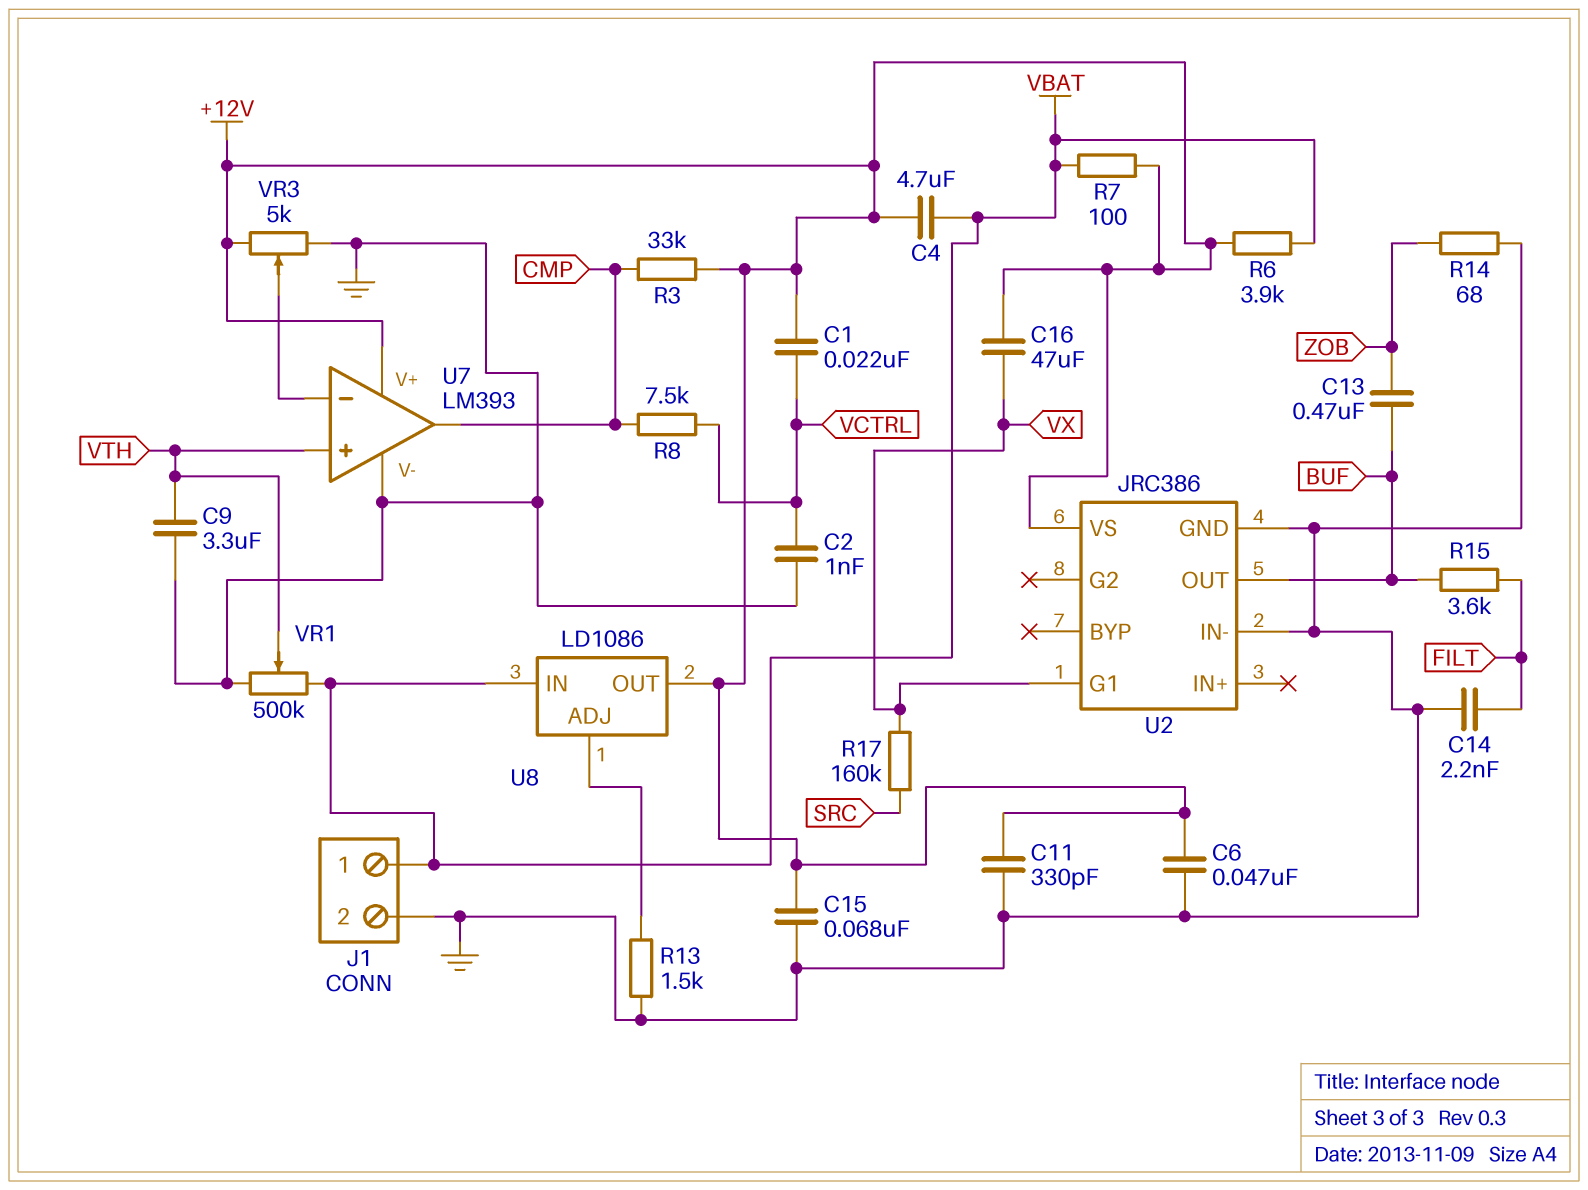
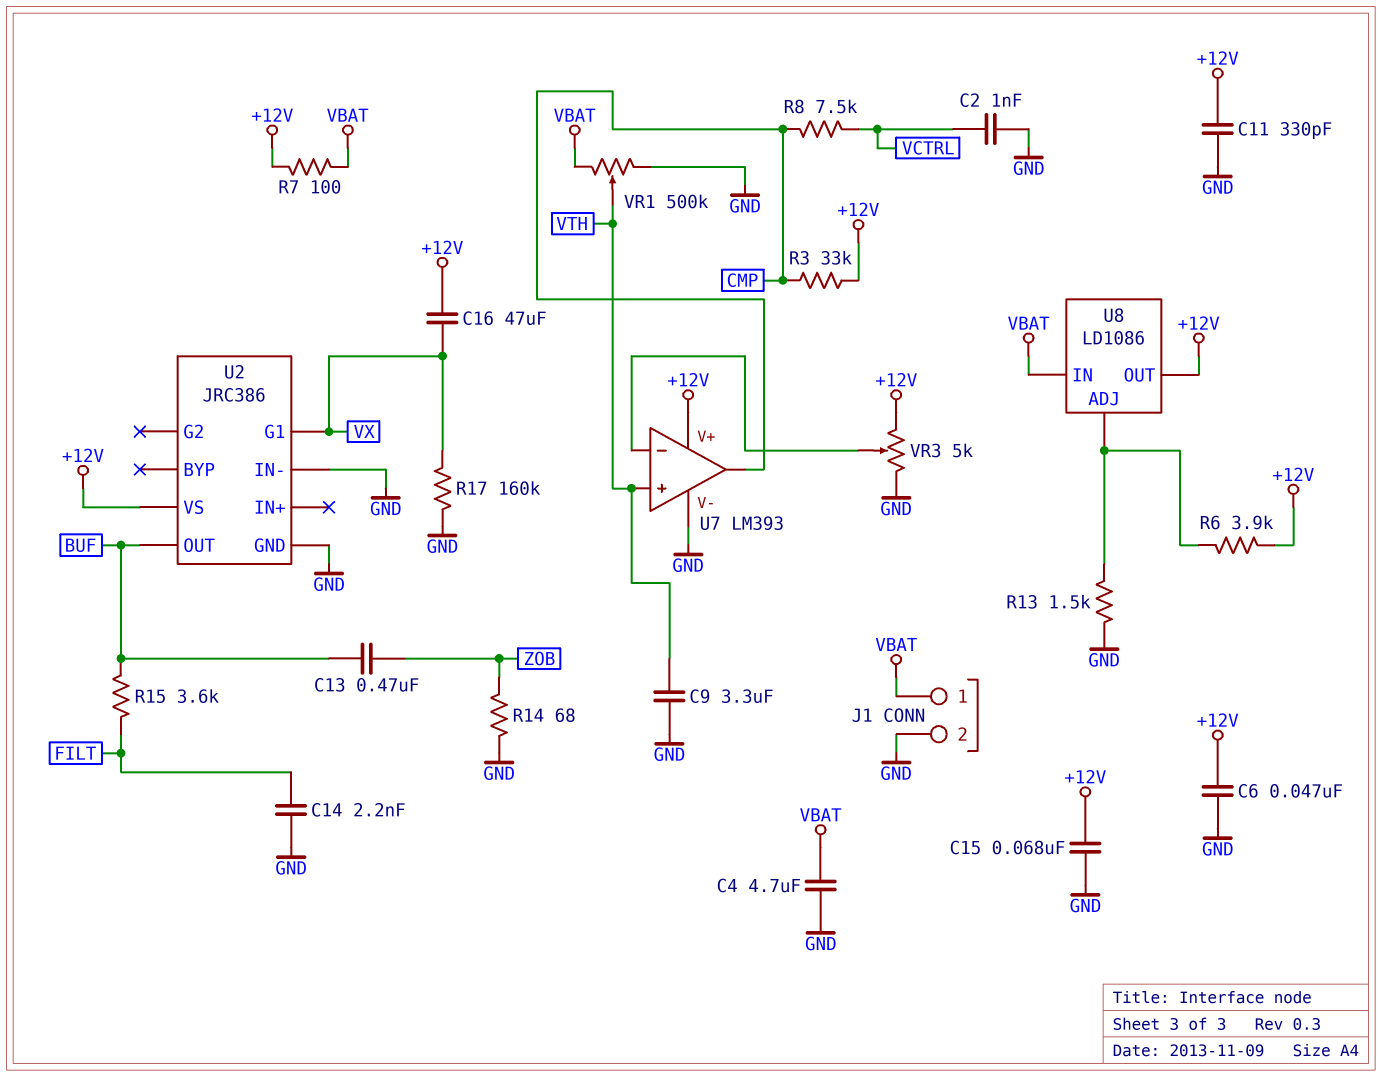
C1: 22nF (+12V, VCTRL) -> none
C4: 4.7uF (+12V, VBAT) -> 4.7uF (GND, VBAT)
R6: 3.9k (+12V, VBAT) -> 3.9k (+12V, U8/ADJ)
R17: 160k (SRC, VX) -> 160k (GND, VX)

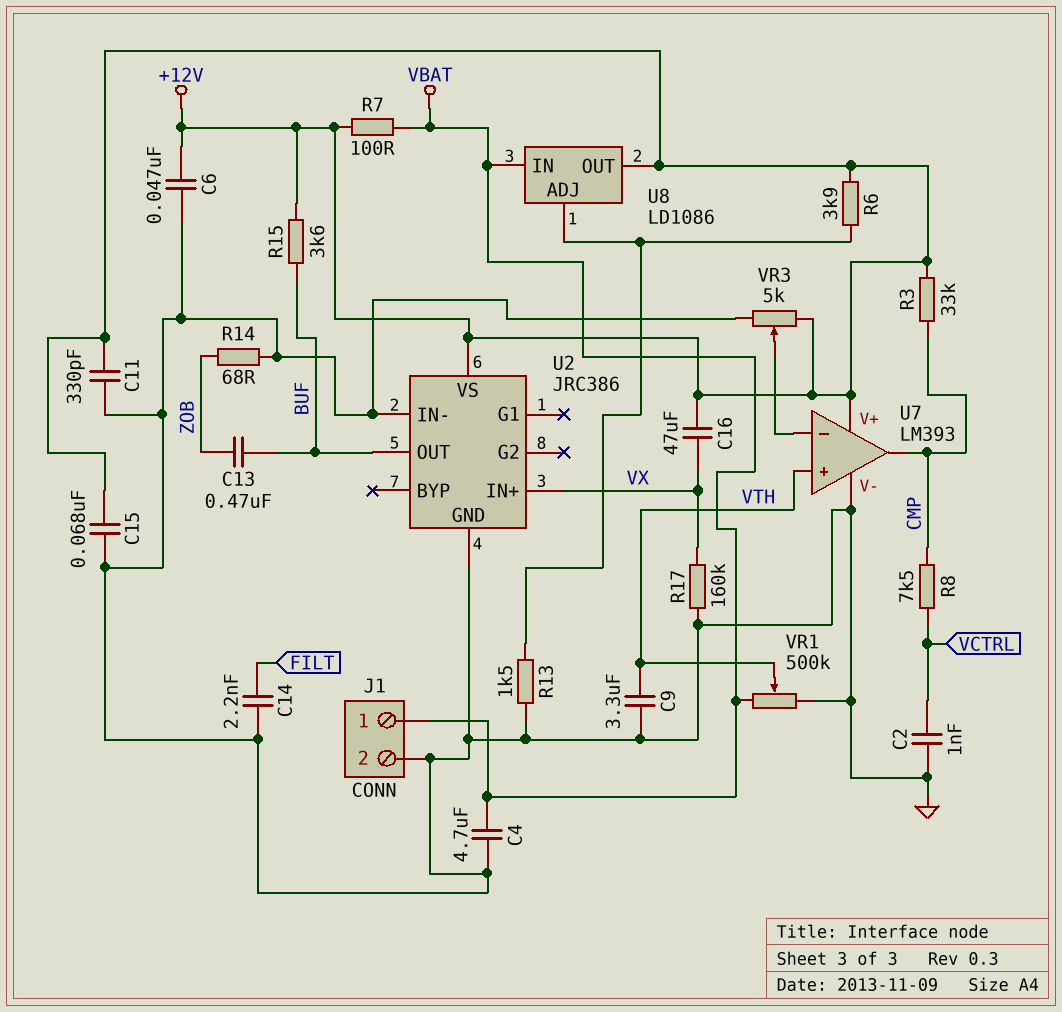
R15: 3.6k (BUF, FILT) -> 3.6k (+12V, BUF)
U2 pin G1: VX -> none
U2 pin IN+: none -> VX

